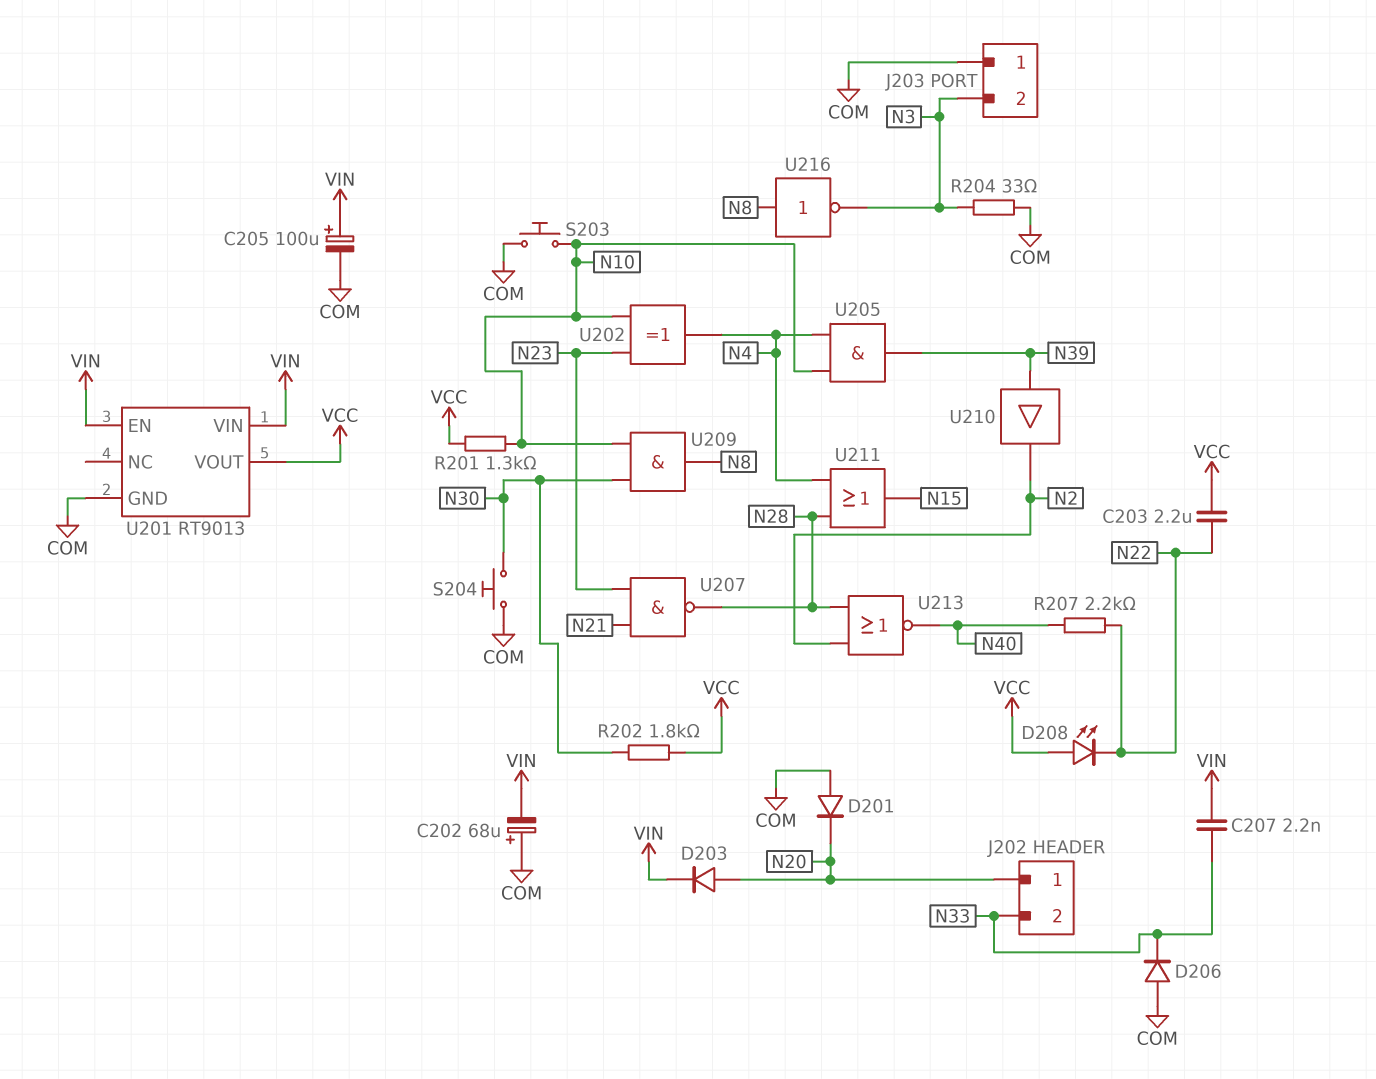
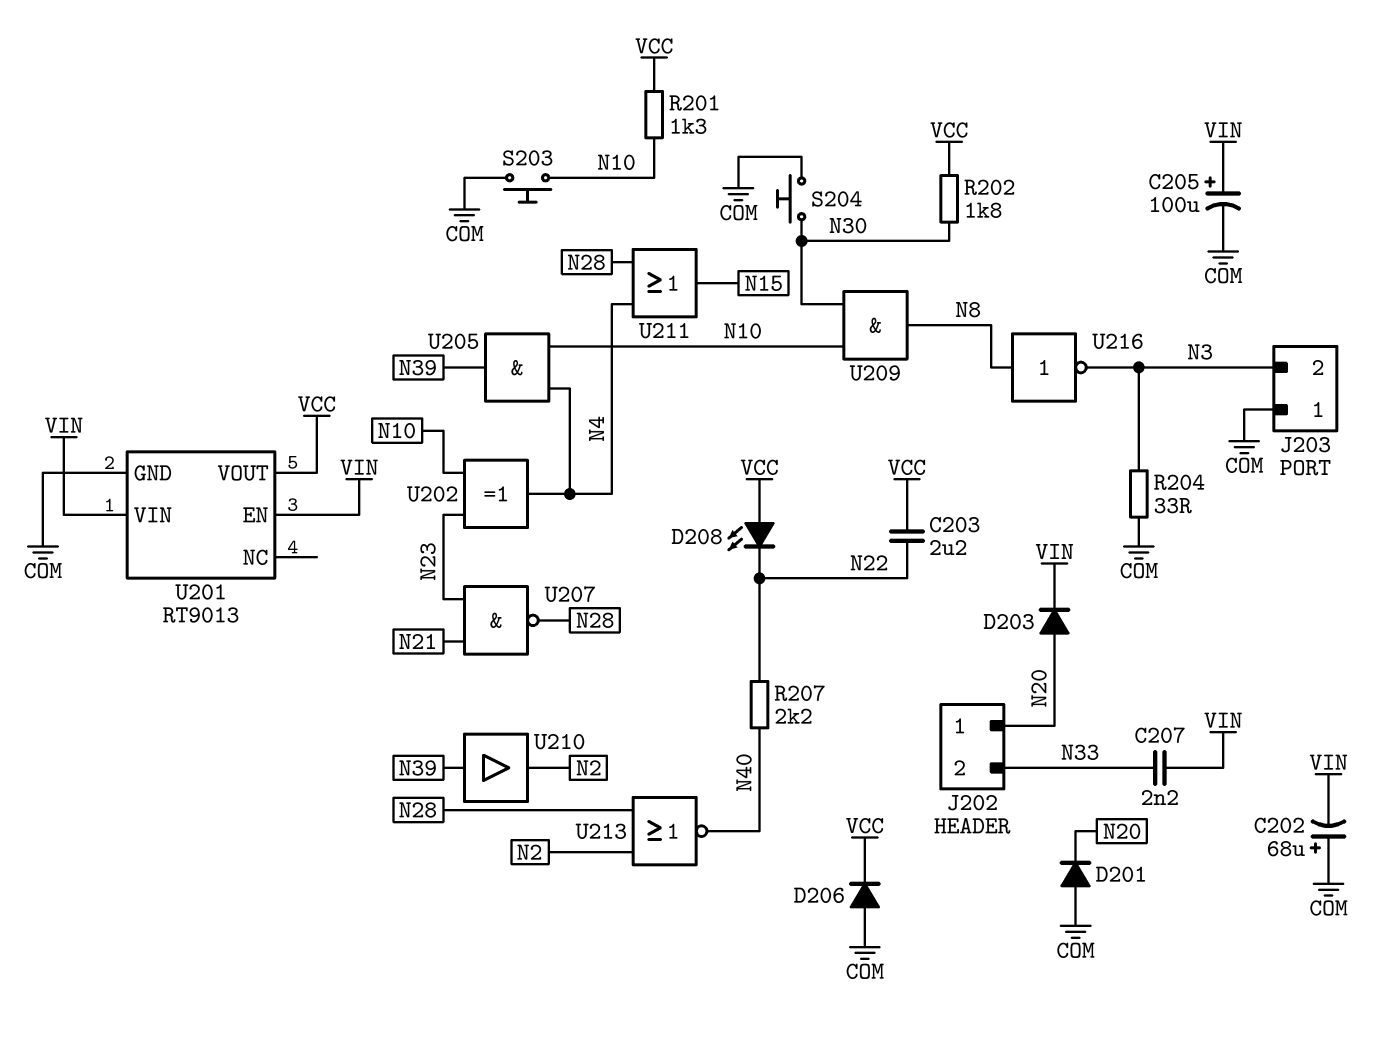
D206: diode (A COM, K N33) -> diode (A COM, K VCC)

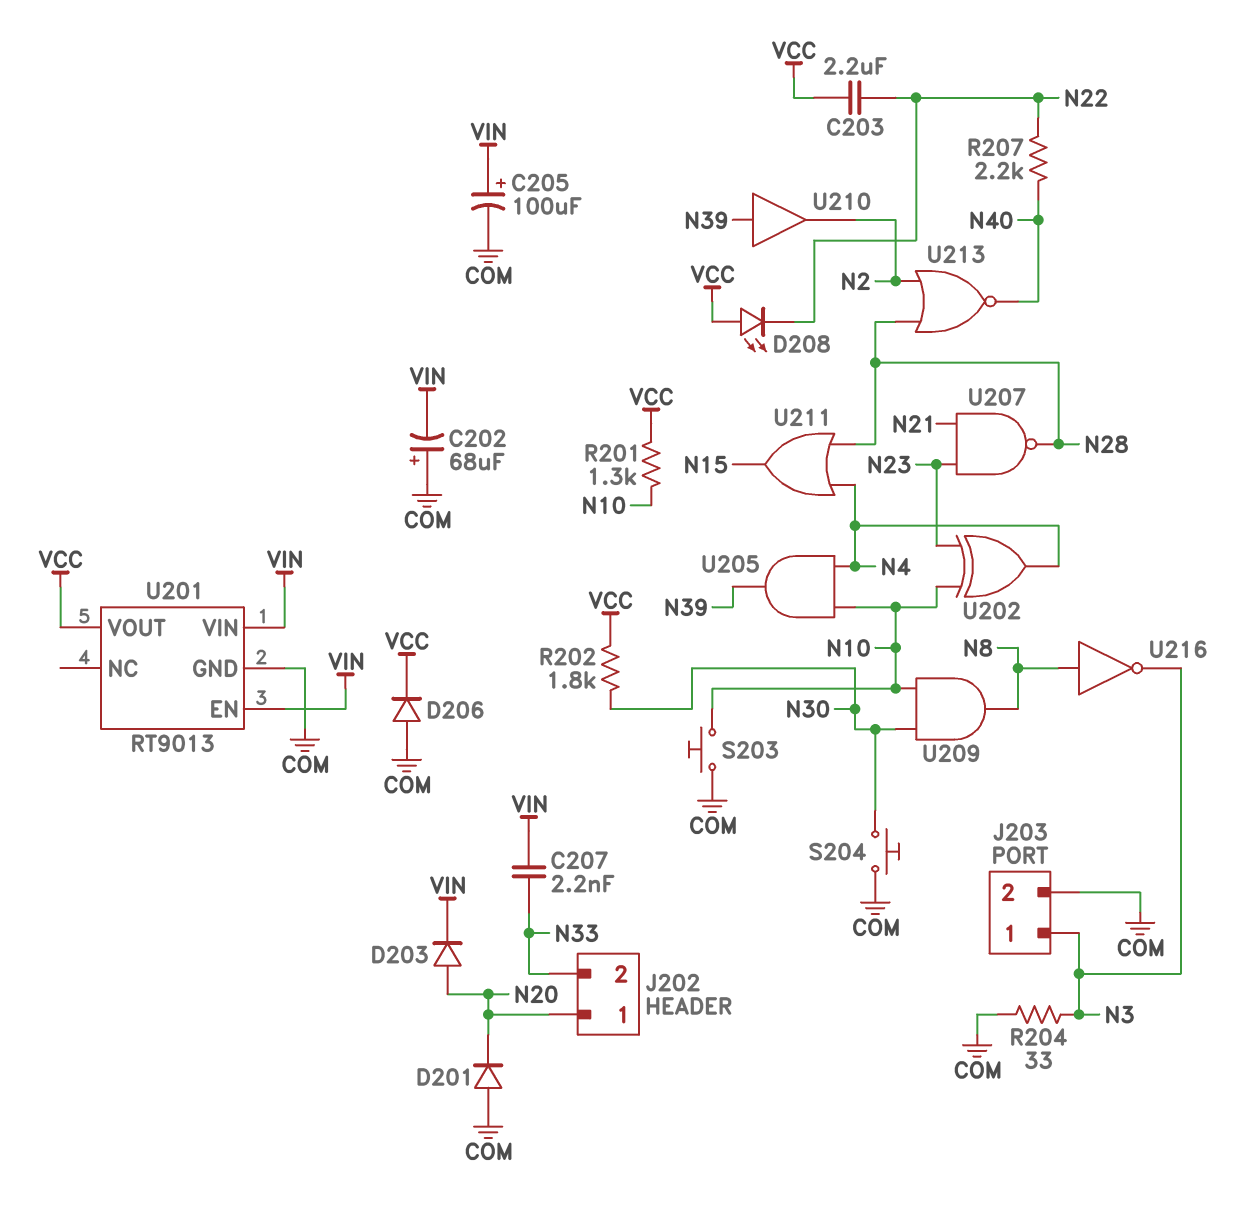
J203 pin 1: COM -> N3
J203 pin 2: N3 -> COM

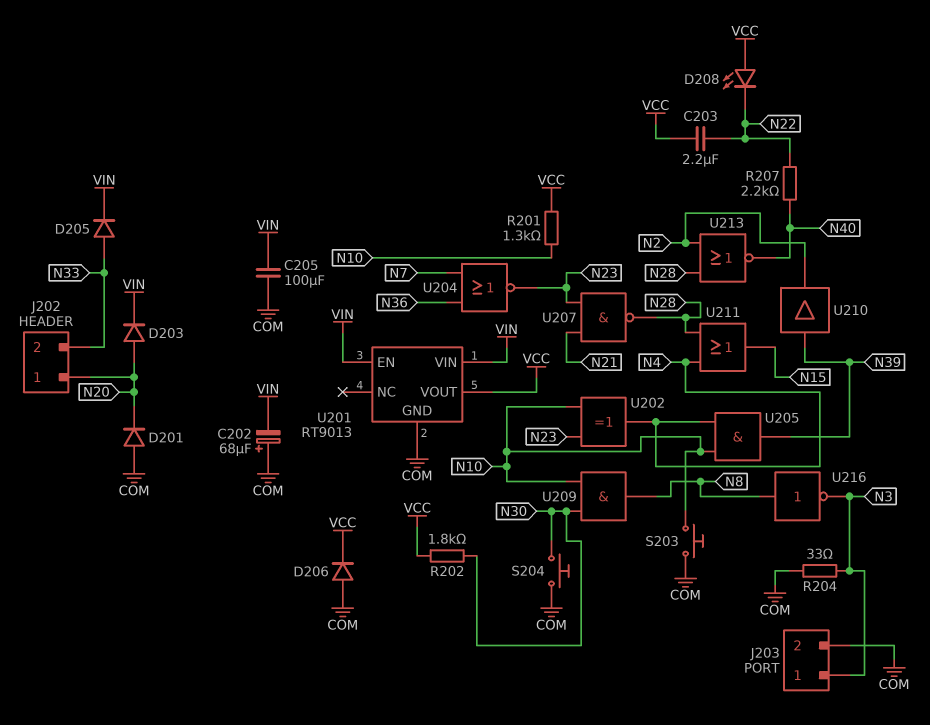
C205: 100uF (plus VIN, minus COM) -> 100uF (COM, VIN)
C207: 2.2nF (N33, VIN) -> none
D205: none -> diode (A N33, K VIN)
U204: none -> NOR (in N7, in N36, out N23)

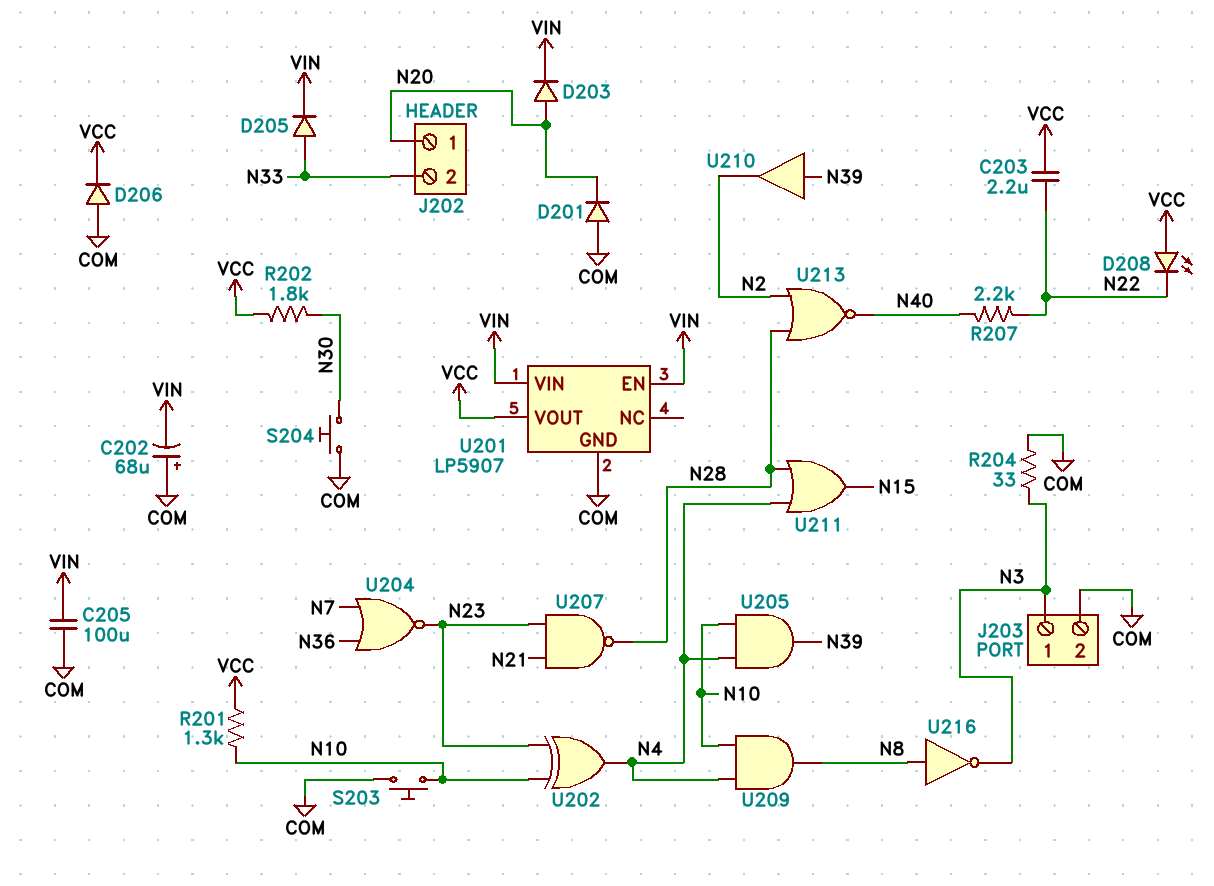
U201: RT9013 -> LP5907
U209: AND (in N10, in N30, out N8) -> AND (in N4, in N10, out N8)

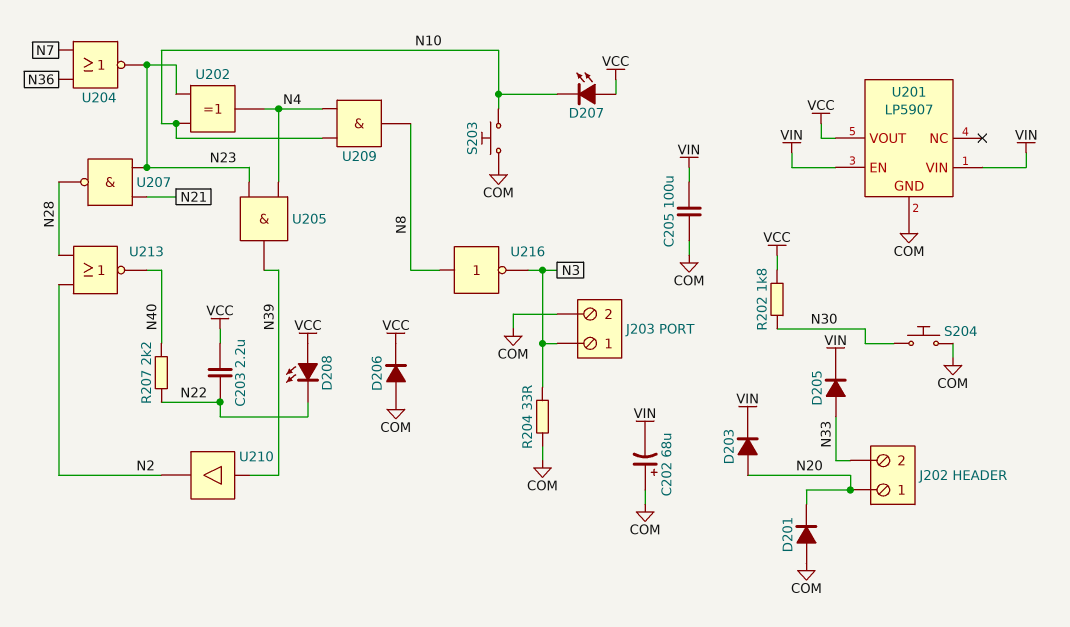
D207: none -> LED (A VCC, K N10)
R201: 1.3k (N10, VCC) -> none
U205: AND (in N4, in N10, out N39) -> AND (in N4, in N23, out N39)
U211: OR (in N4, in N28, out N15) -> none

